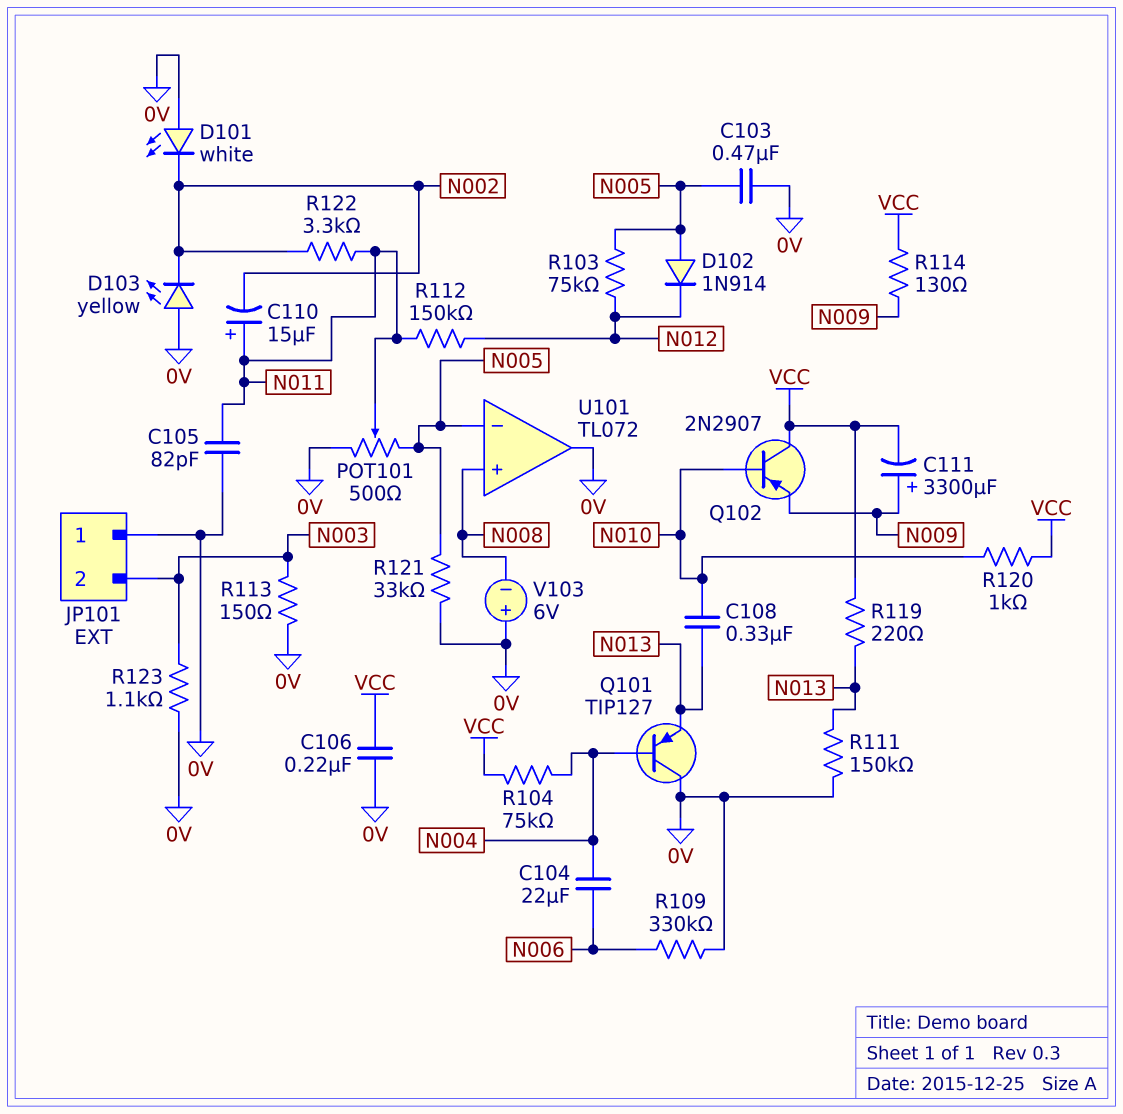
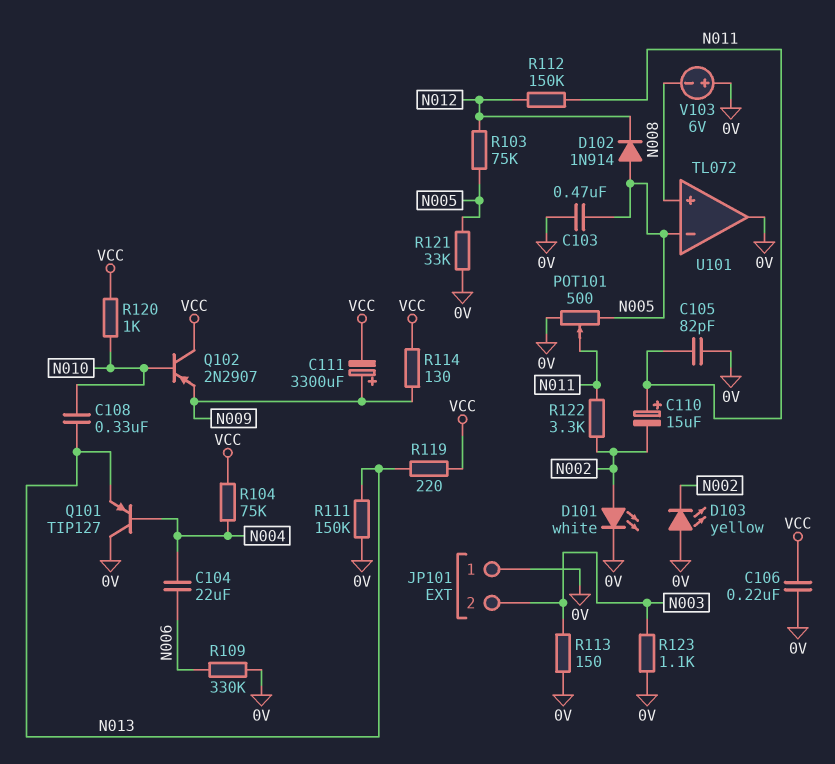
D101: LED white (A 0V, K N002) -> LED white (A N002, K 0V)

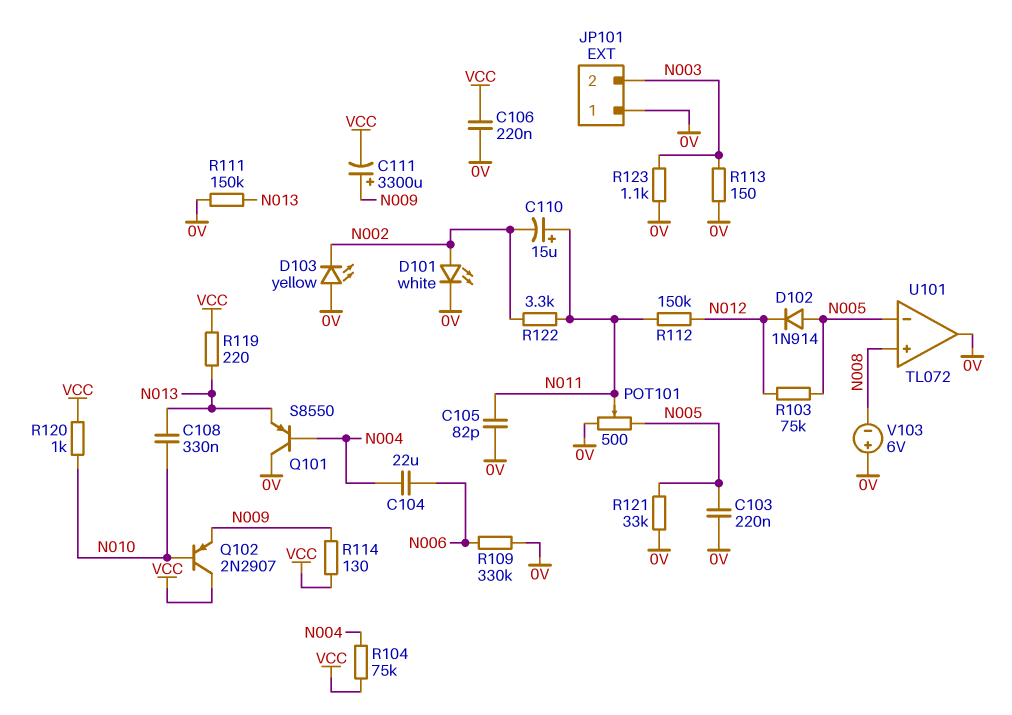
C103: 470nF (0V, N005) -> 220nF (0V, N005)
Q101: PNP TIP127 (B N004, C 0V, E N013) -> PNP S8550 (B N004, C 0V, E N013)

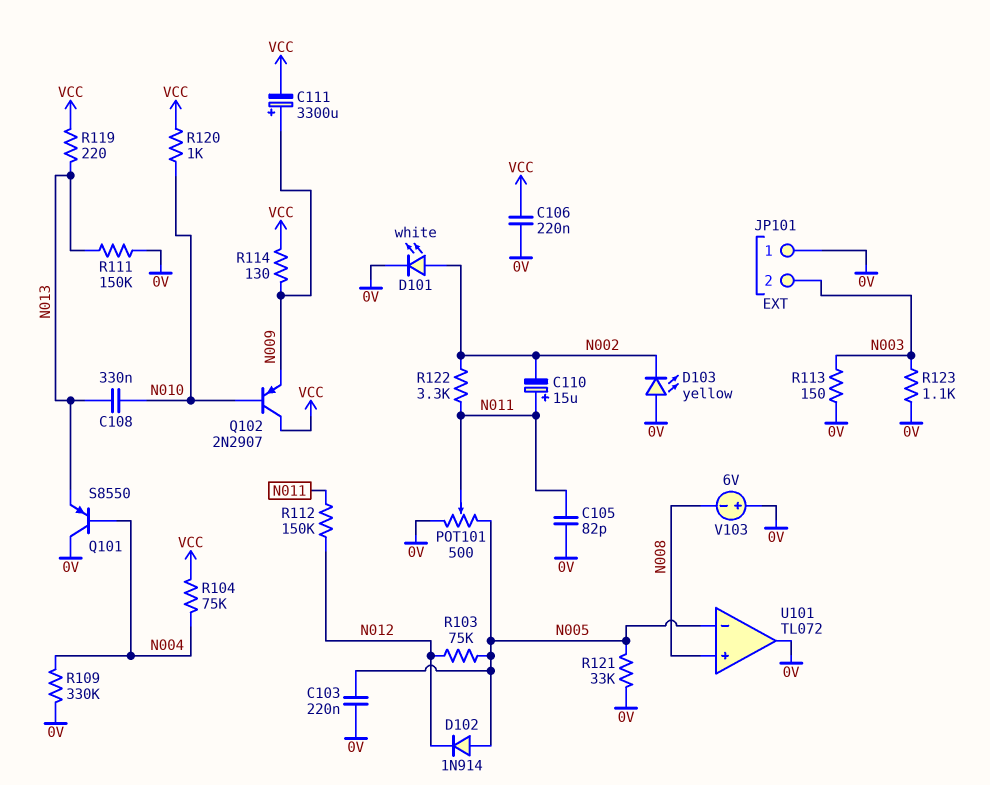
C104: 22uF (N004, N006) -> none
R109: 330k (0V, N006) -> 330k (0V, N004)

